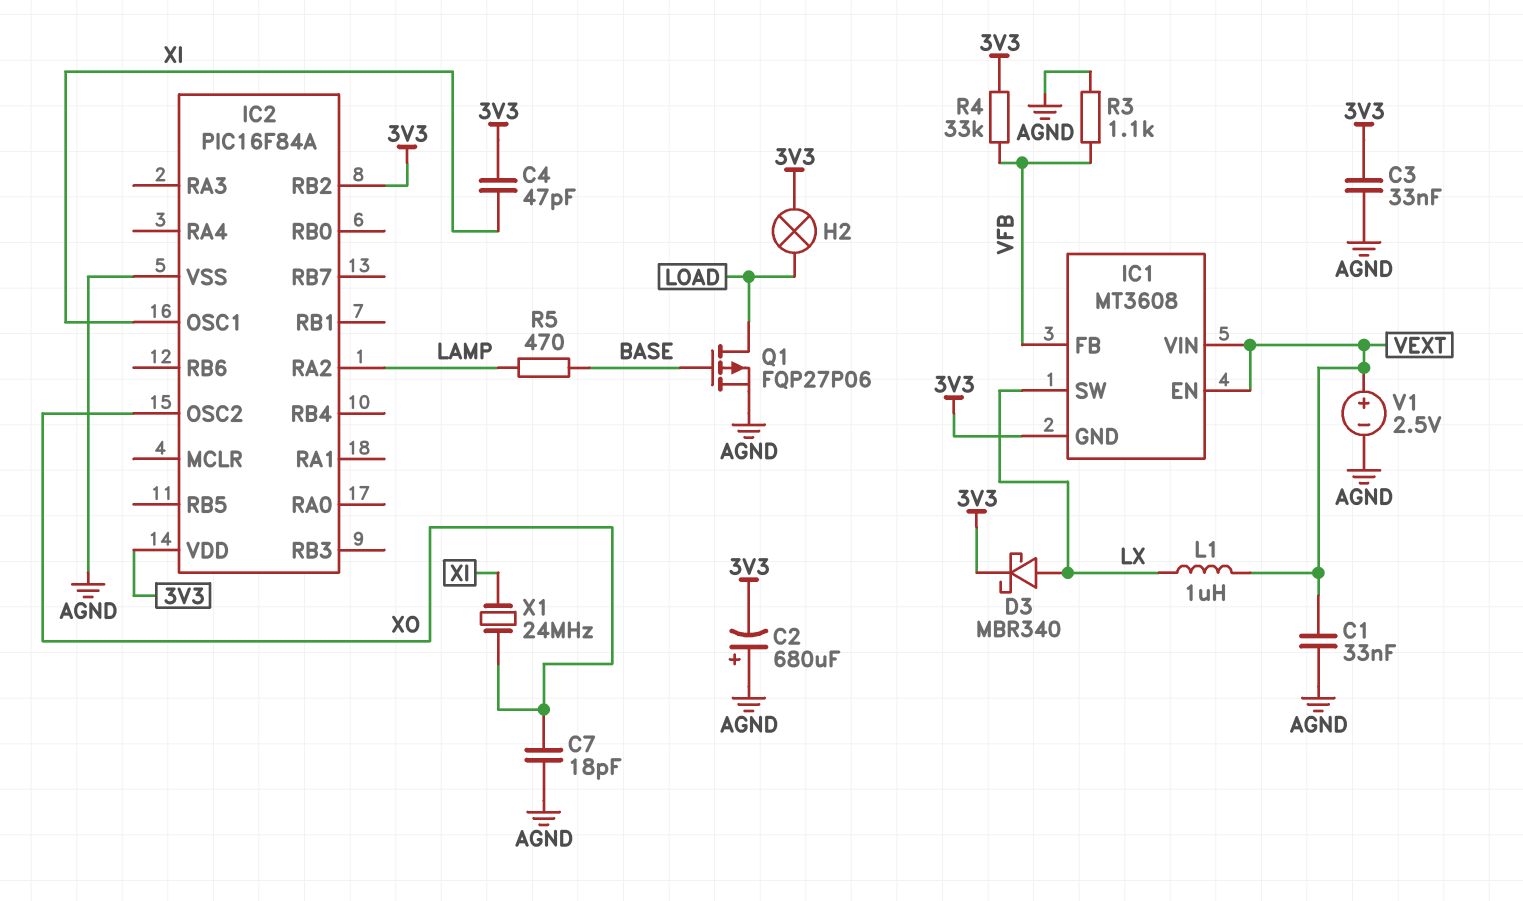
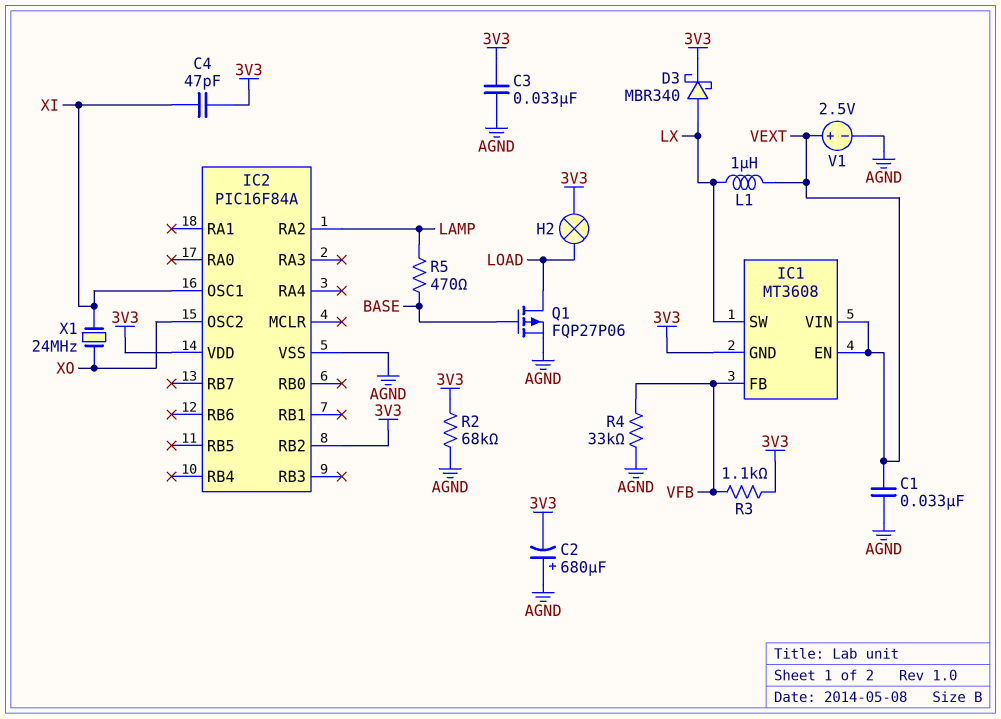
C7: 18pF (AGND, XO) -> none
R2: none -> 68k (3V3, AGND)
R3: 1.1k (AGND, VFB) -> 1.1k (3V3, VFB)
R4: 33k (3V3, VFB) -> 33k (AGND, VFB)

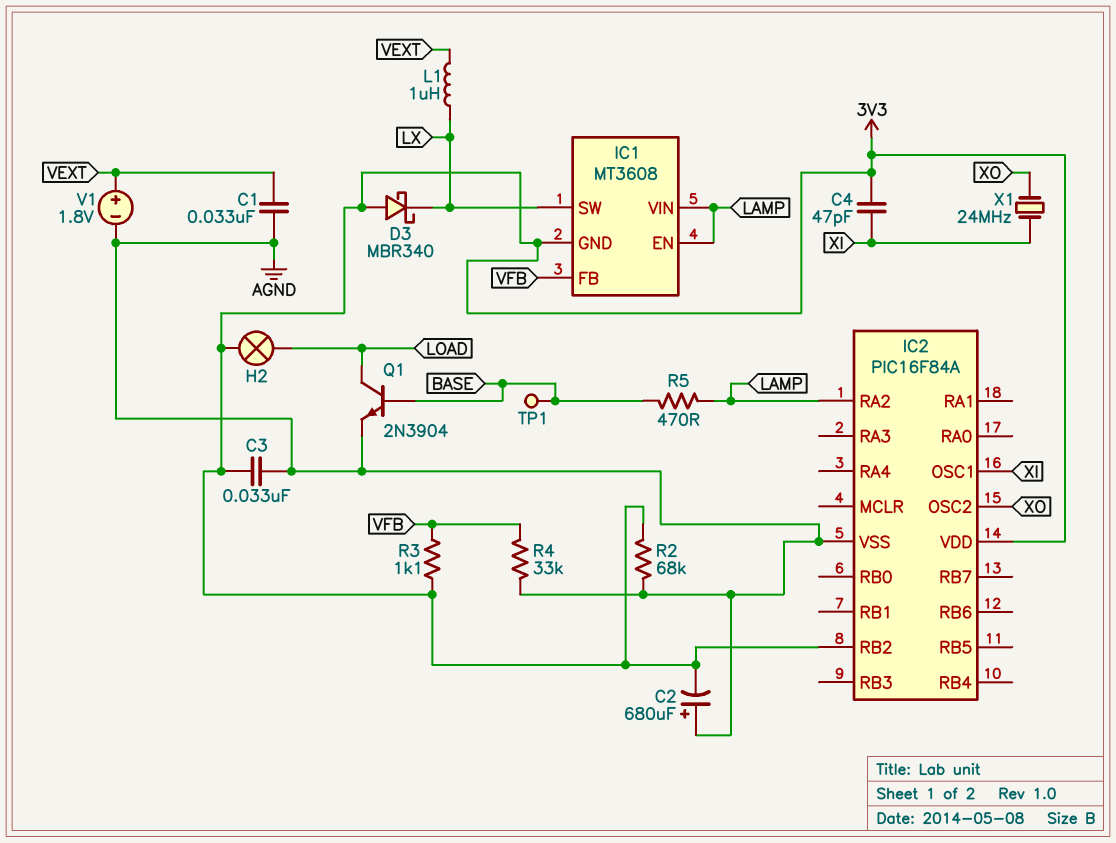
D3: schottky MBR340 (A LX, K 3V3) -> schottky MBR340 (A 3V3, K LX)
IC1 pin EN: VEXT -> LAMP
IC1 pin VIN: VEXT -> LAMP
Q1: PMOS FQP27P06 (G BASE, D LOAD, S AGND) -> NPN 2N3904 (B BASE, C LOAD, E AGND)
TP1: none -> test point (BASE)
V1: 2.5V (plus VEXT, minus AGND) -> 1.8V (plus VEXT, minus AGND)

